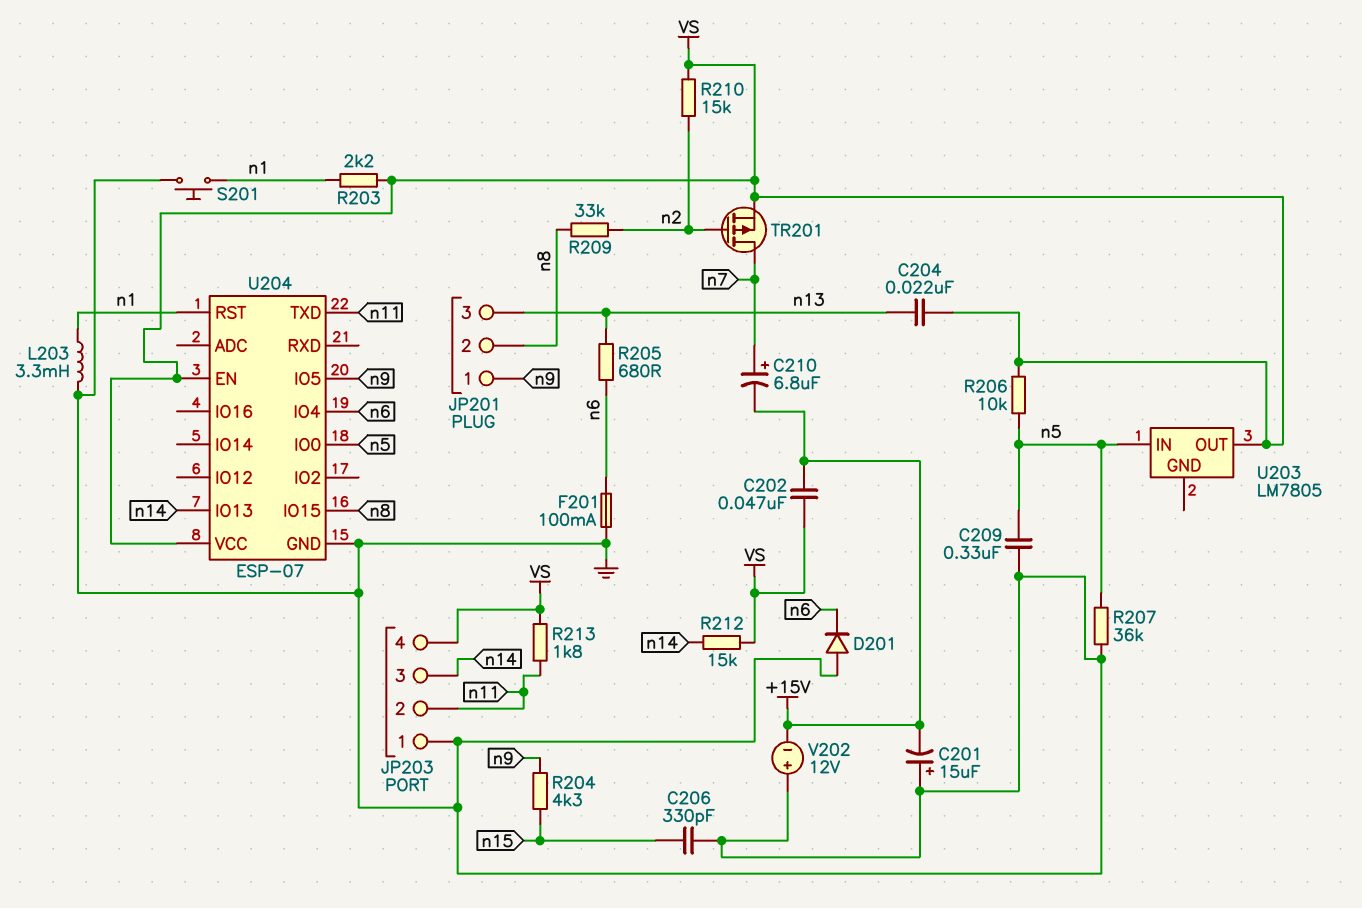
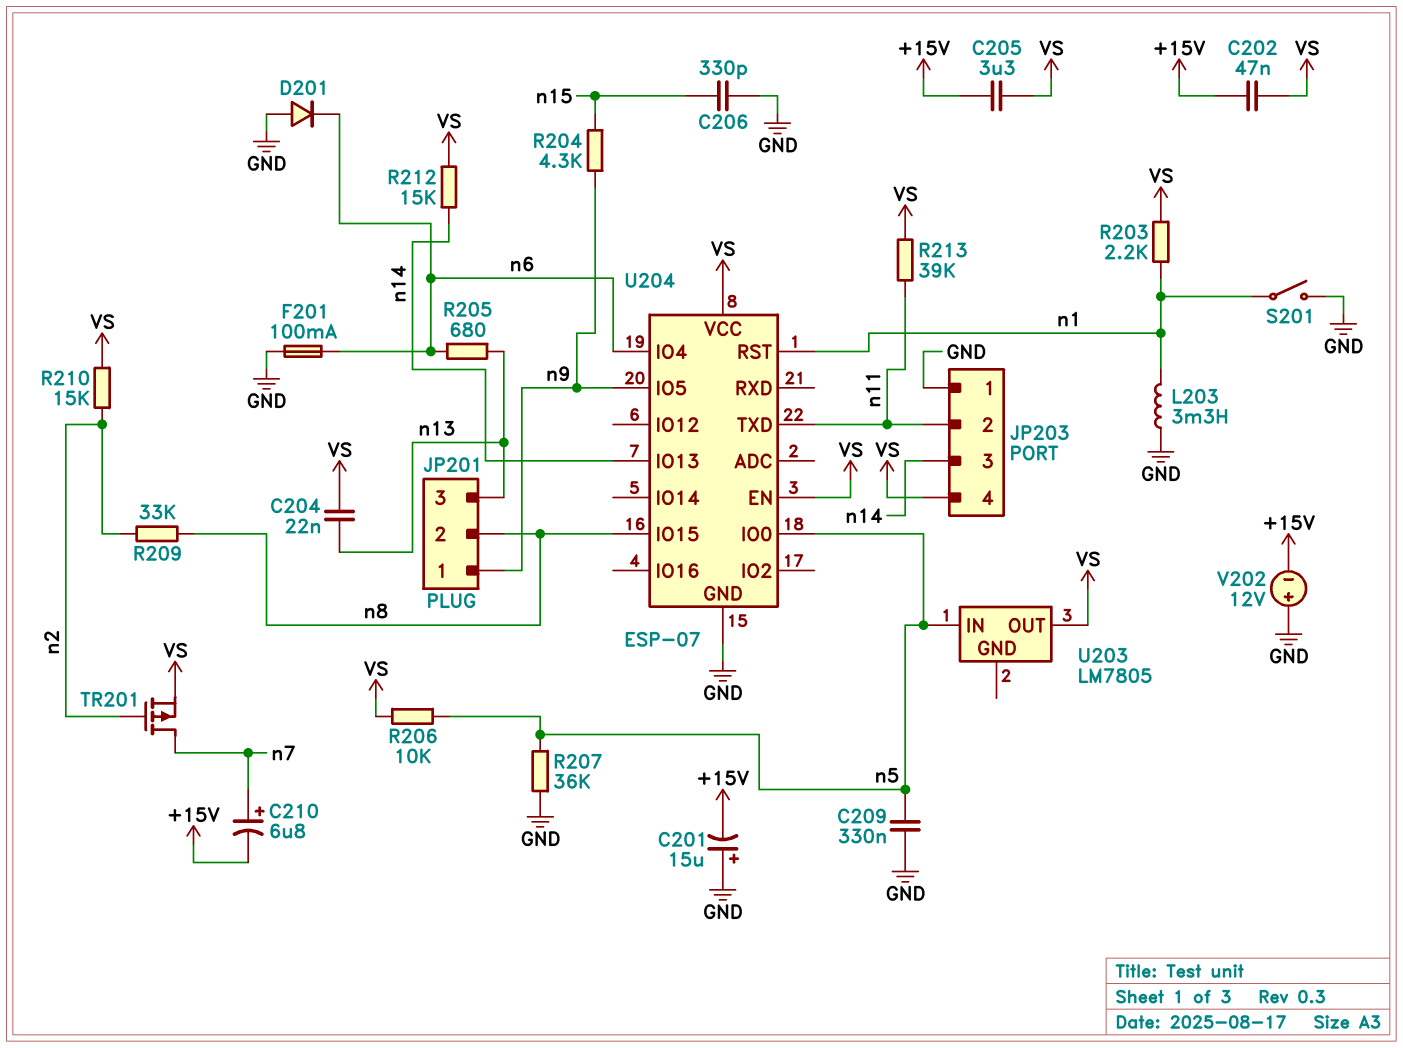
C205: none -> 3.3uF (+15V, VS)
R213: 1.8k (VS, n11) -> 39k (VS, n11)
S201: button (GND, n1) -> switch (GND, n1)

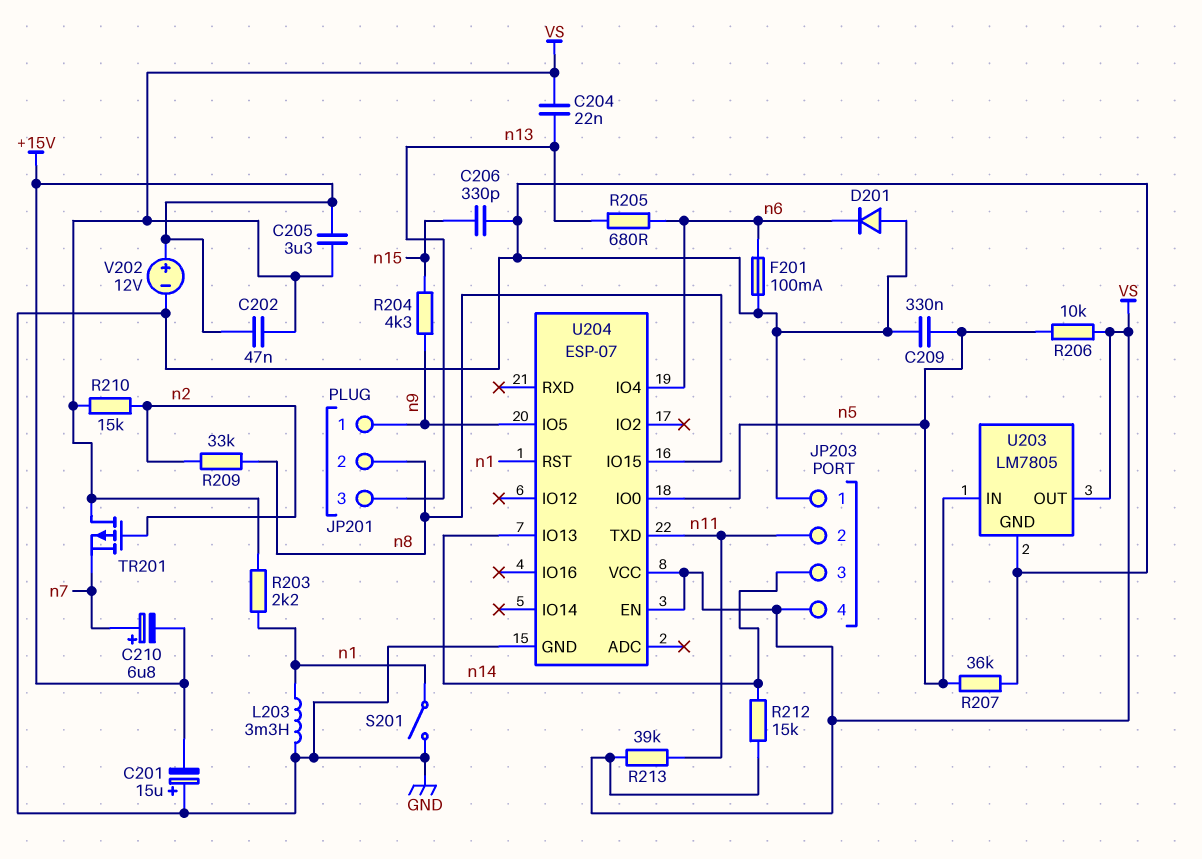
TR201: PMOS (G n2, D n7, S VS) -> PMOS (G n2, D VS, S n7)
U203 pin GND: none -> GND
V202: 12V (plus GND, minus +15V) -> 12V (plus +15V, minus GND)

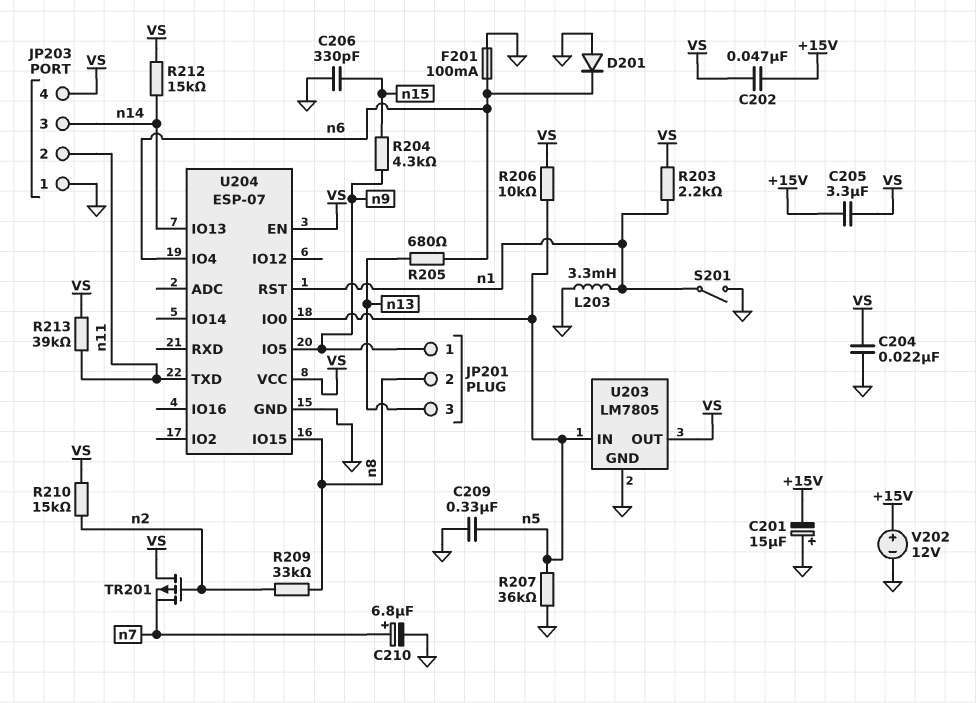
C204: 22nF (VS, n13) -> 22nF (GND, VS)
C210: 6.8uF (plus n7, minus +15V) -> 6.8uF (plus n7, minus GND)

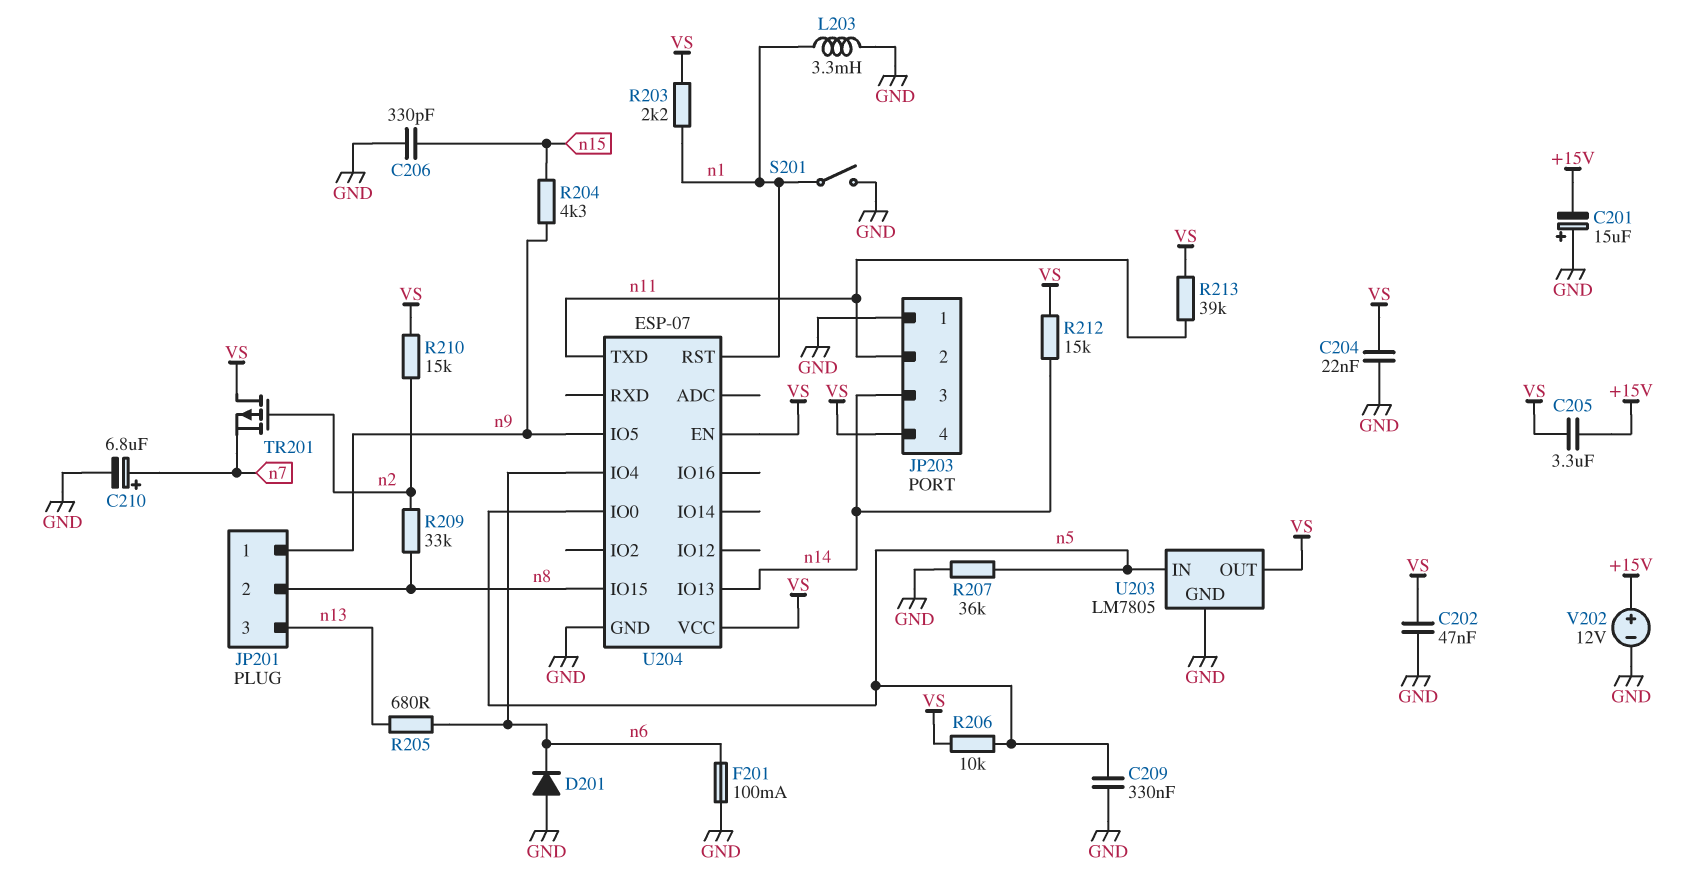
C202: 47nF (+15V, VS) -> 47nF (GND, VS)

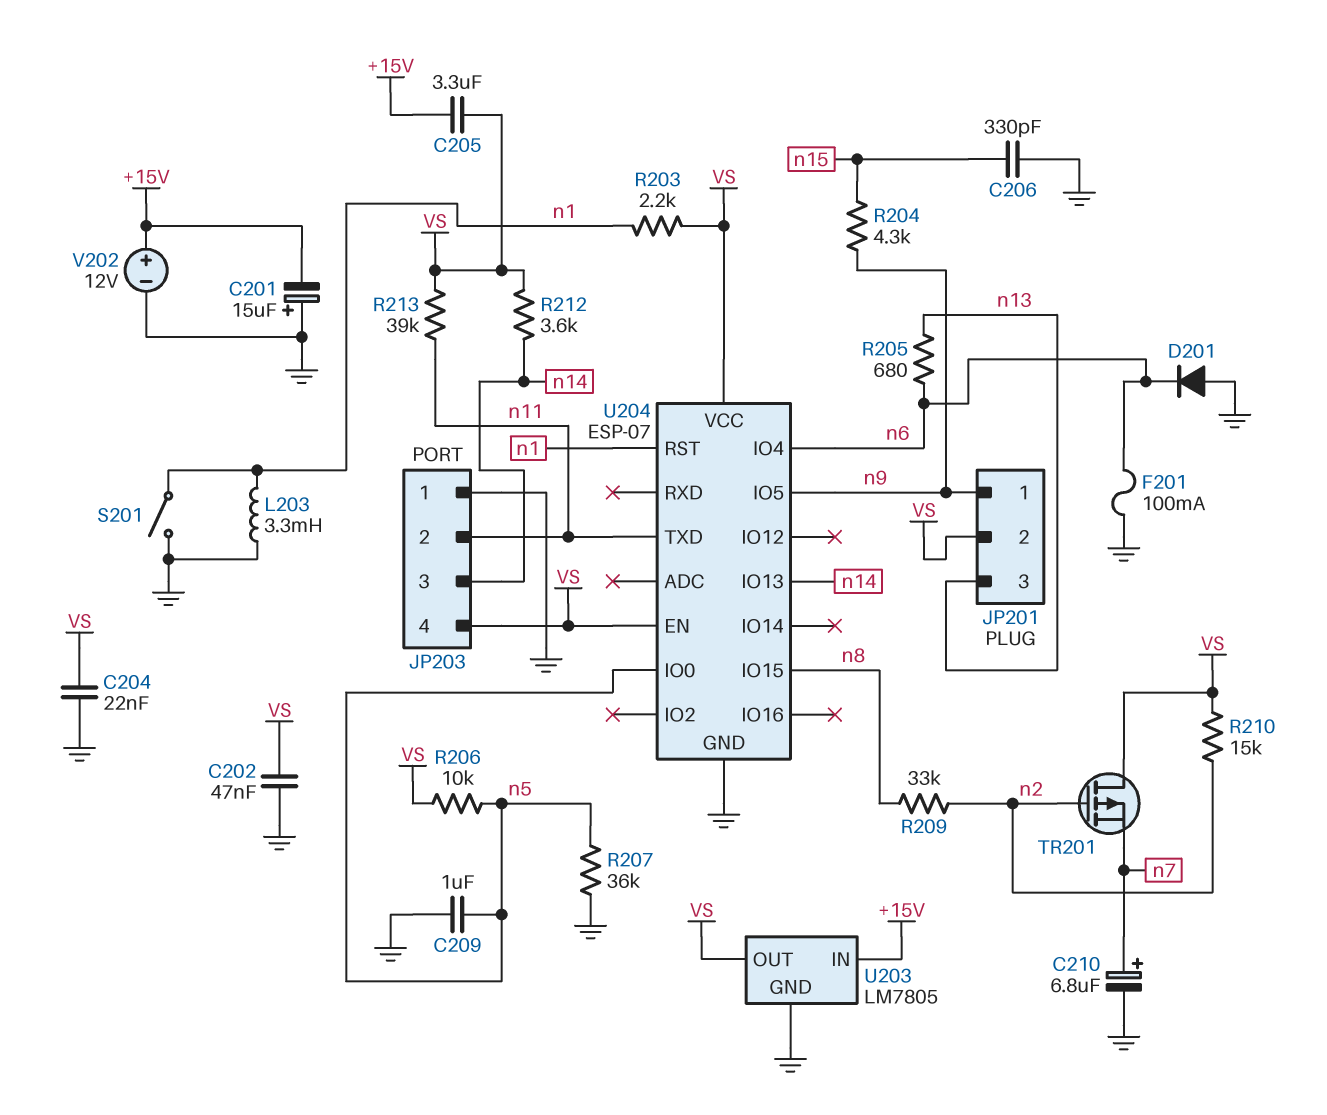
C209: 330nF (GND, n5) -> 1uF (GND, n5)
JP201 pin 2: n8 -> VS
R212: 15k (VS, n14) -> 3.6k (VS, n14)
U203 pin IN: n5 -> +15V

